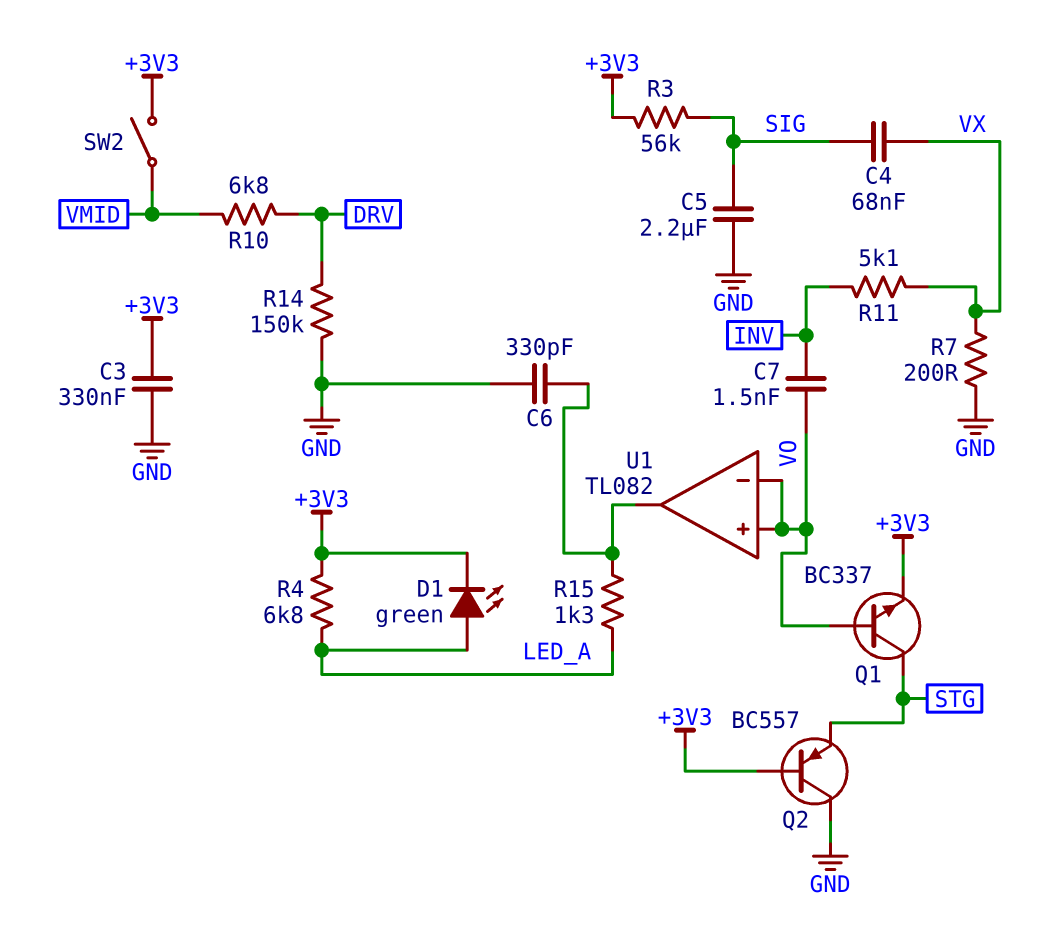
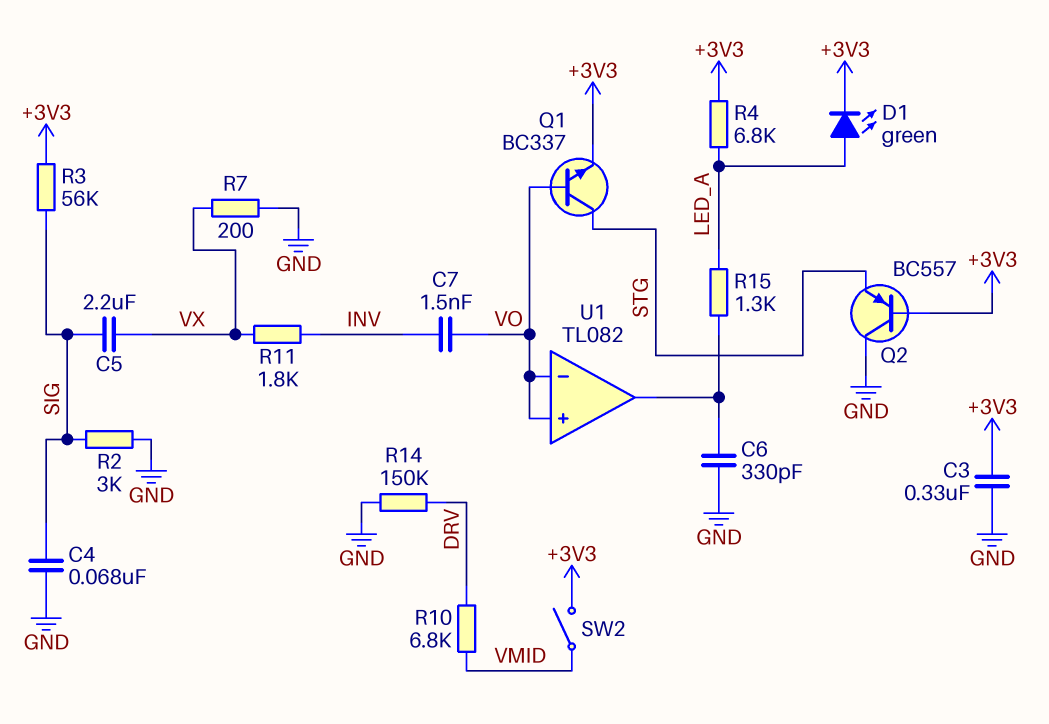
C4: 68nF (SIG, VX) -> 68nF (GND, SIG)
C5: 2.2uF (GND, SIG) -> 2.2uF (SIG, VX)
R2: none -> 3k (GND, SIG)
R11: 5.1k (INV, VX) -> 1.8k (INV, VX)

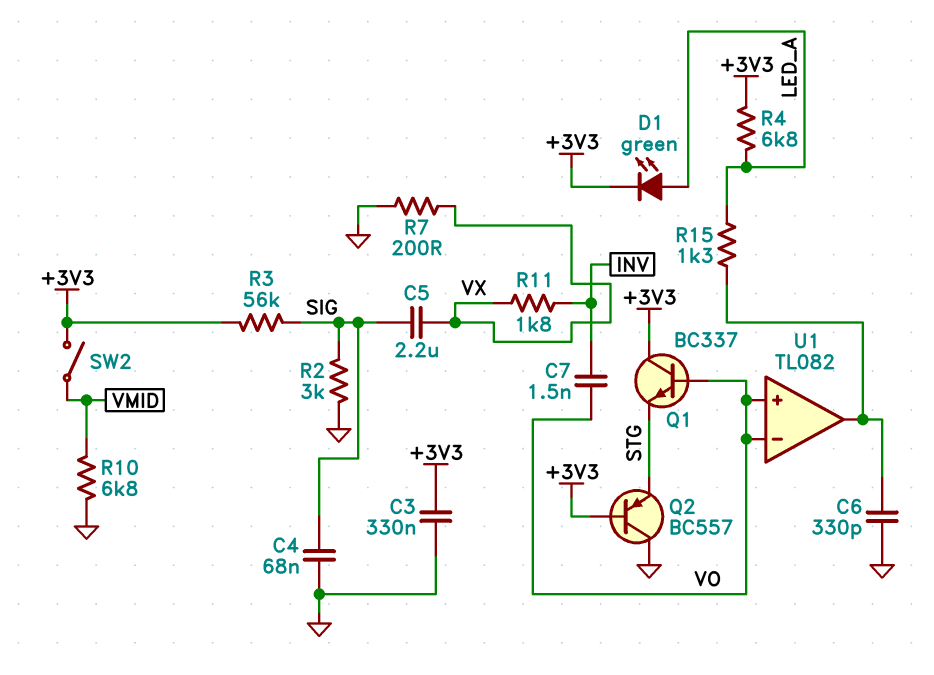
Q1: NPN BC337 (B VO, C STG, E +3V3) -> NPN BC337 (B VO, C +3V3, E STG)
R10: 6.8k (DRV, VMID) -> 6.8k (GND, VMID)
R14: 150k (DRV, GND) -> none

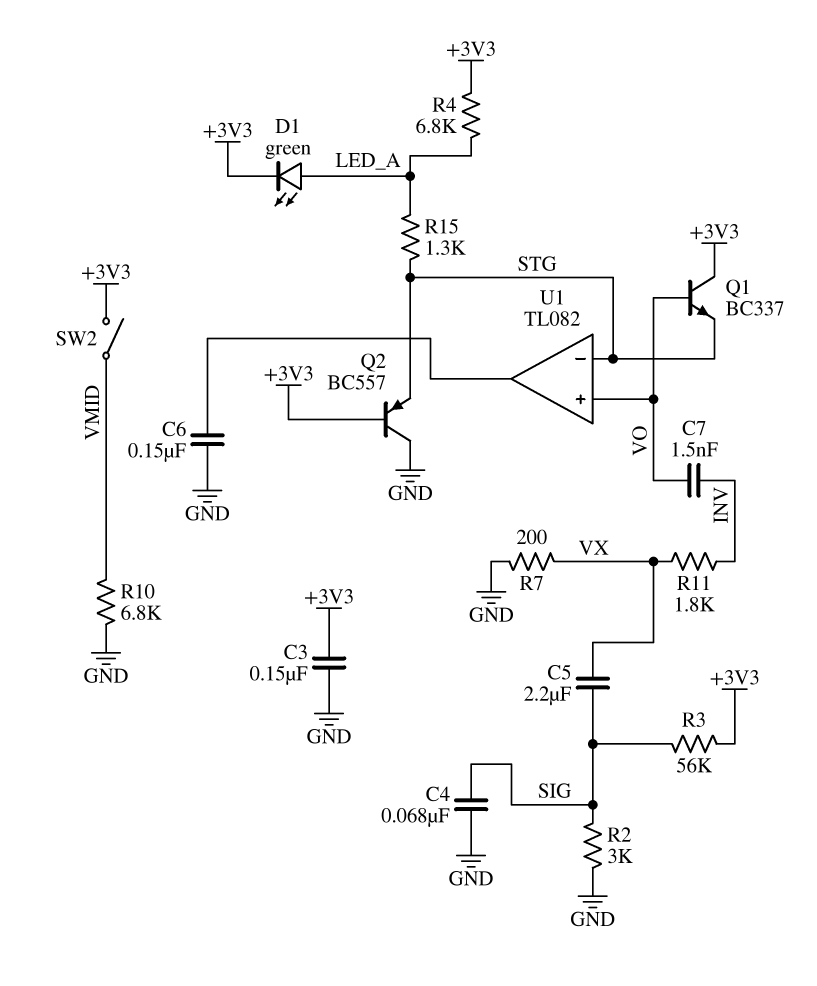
C3: 330nF (+3V3, GND) -> 150nF (+3V3, GND)
C6: 330pF (GND, U1/out) -> 150nF (GND, U1/out)
R15: 1.3k (LED_A, U1/out) -> 1.3k (LED_A, STG)
U1 pin in-: VO -> STG

